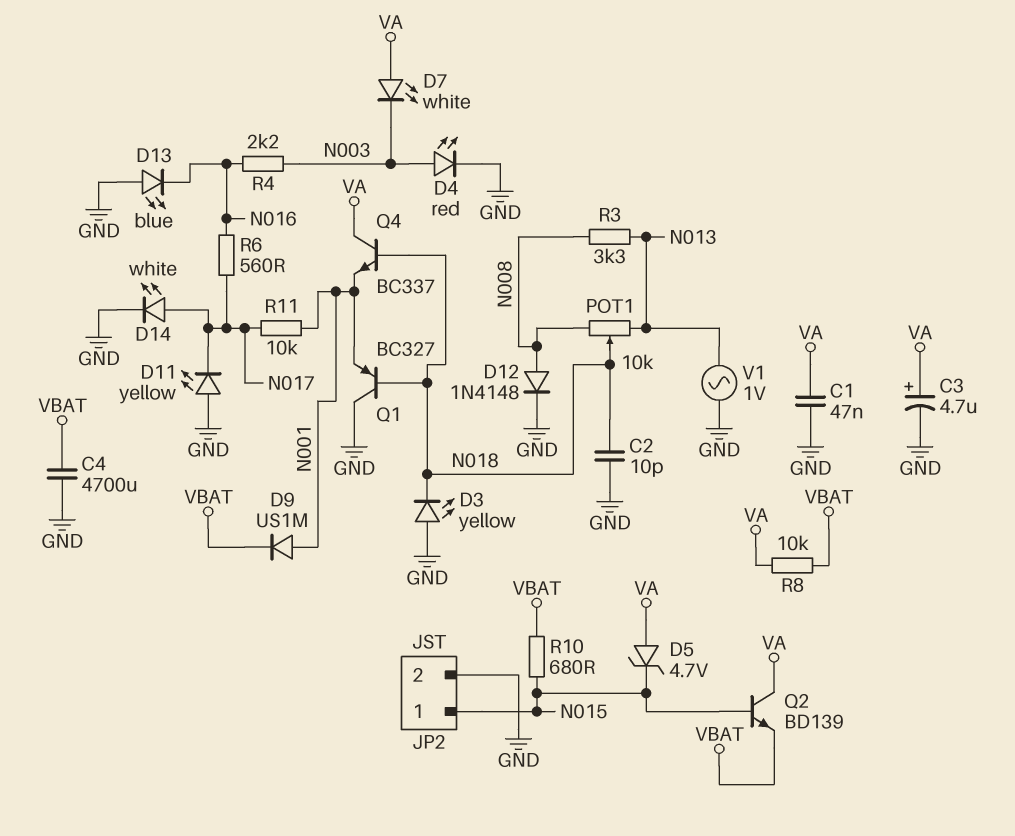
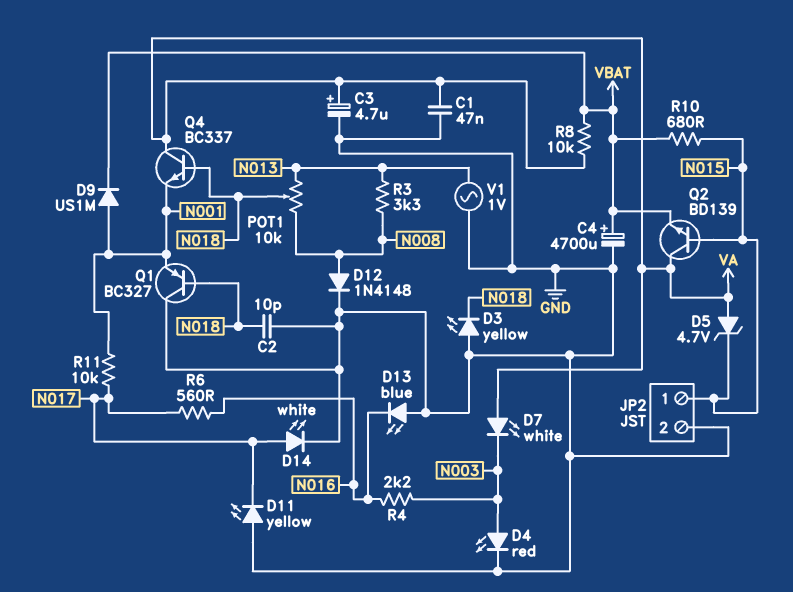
C4: 4700uF (GND, VBAT) -> 4700uF (plus VBAT, minus GND)

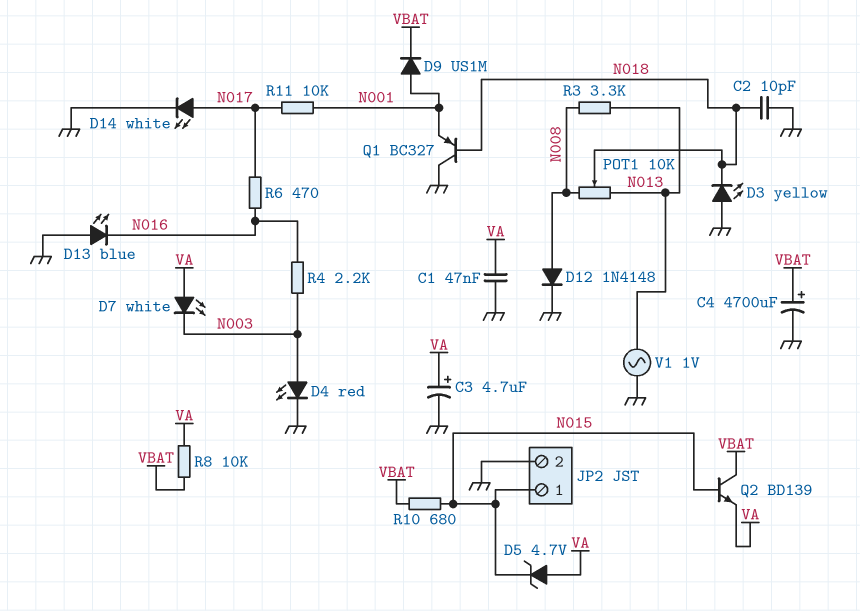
D11: LED yellow (A GND, K N017) -> none
Q2: NPN BD139 (B N015, C VA, E VBAT) -> NPN BD139 (B N015, C VBAT, E VA)
Q4: NPN BC337 (B N018, C VA, E N001) -> none
R6: 560 (N016, N017) -> 470 (N016, N017)

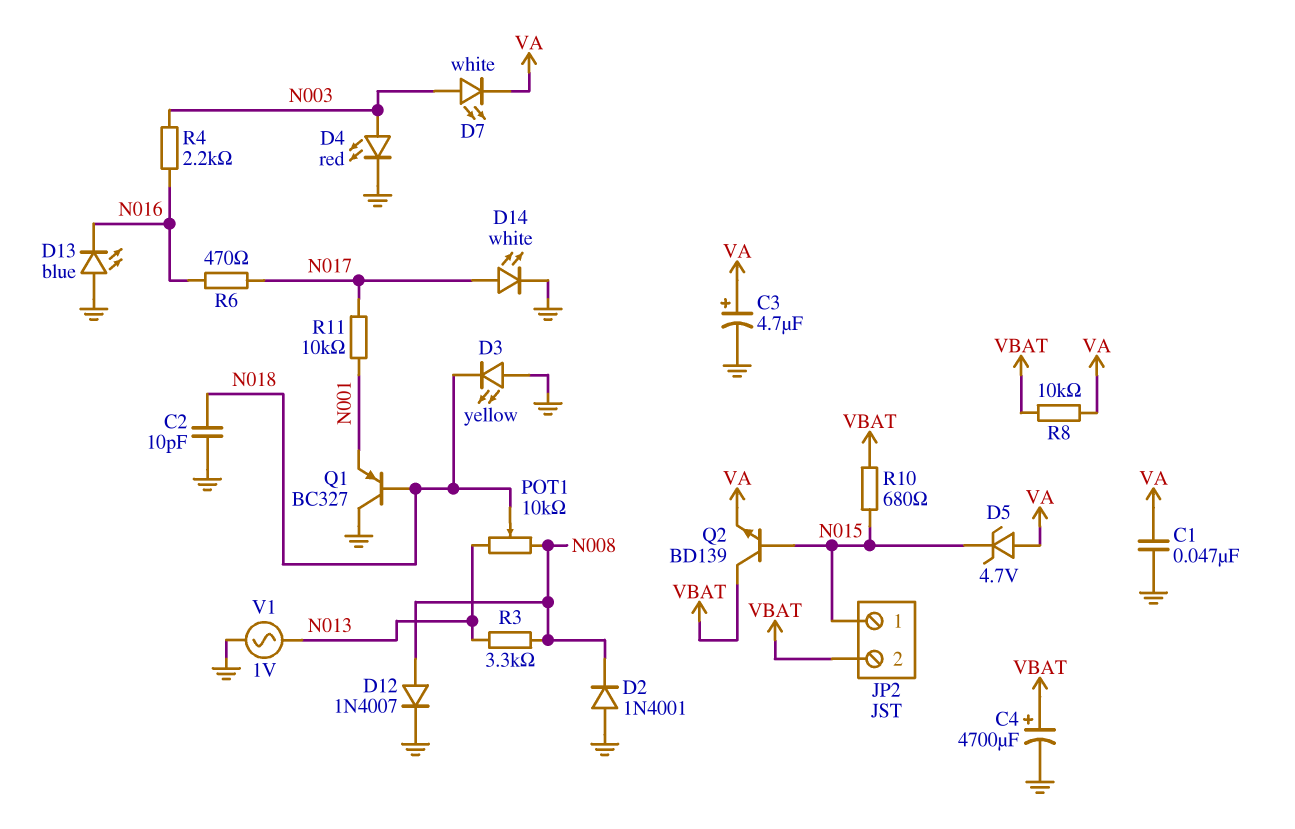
D2: none -> diode 1N4001 (A GND, K N008)
D7: LED white (A VA, K N003) -> LED white (A N003, K VA)
D9: diode US1M (A N001, K VBAT) -> none
D12: diode 1N4148 (A N008, K GND) -> diode 1N4007 (A N008, K GND)
JP2 pin 2: GND -> VBAT

